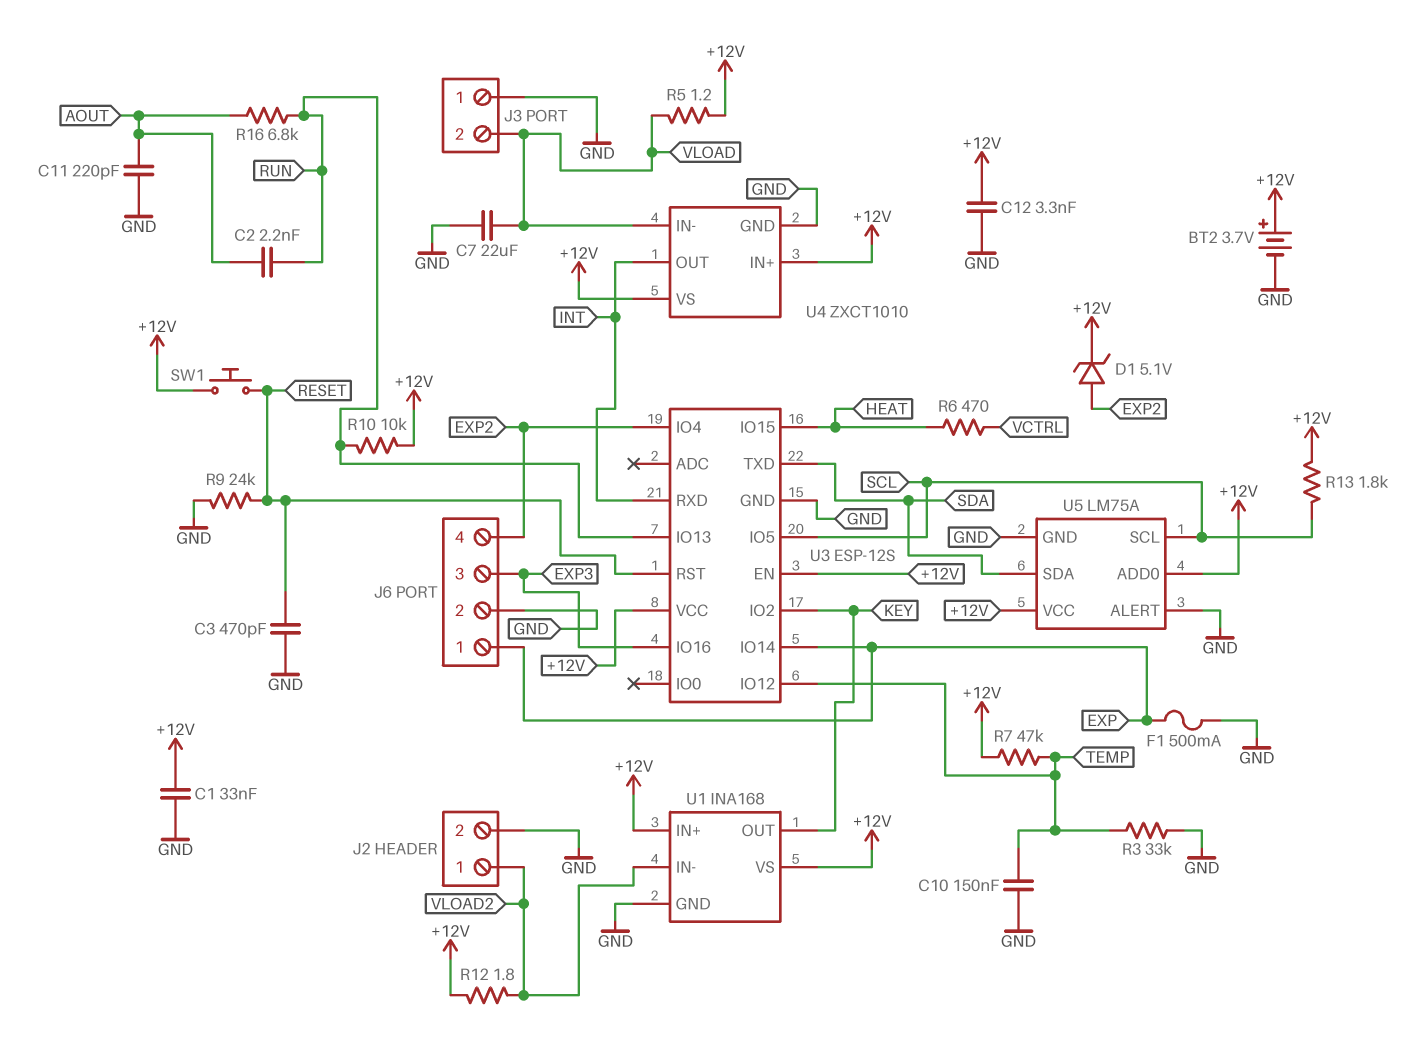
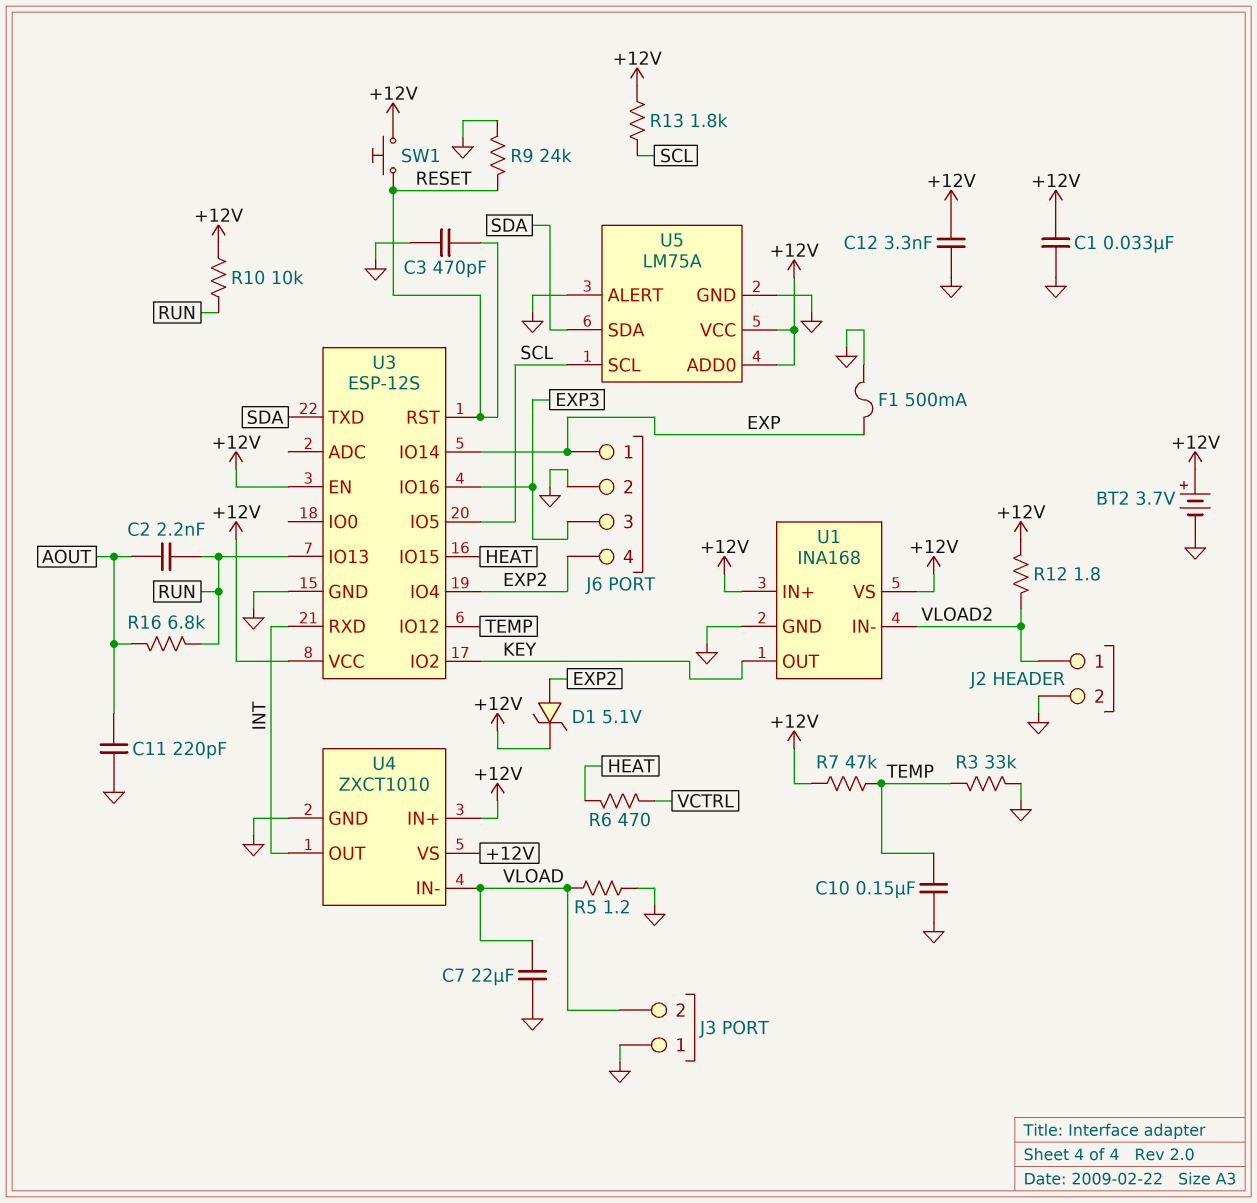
R5: 1.2 (+12V, VLOAD) -> 1.2 (GND, VLOAD)

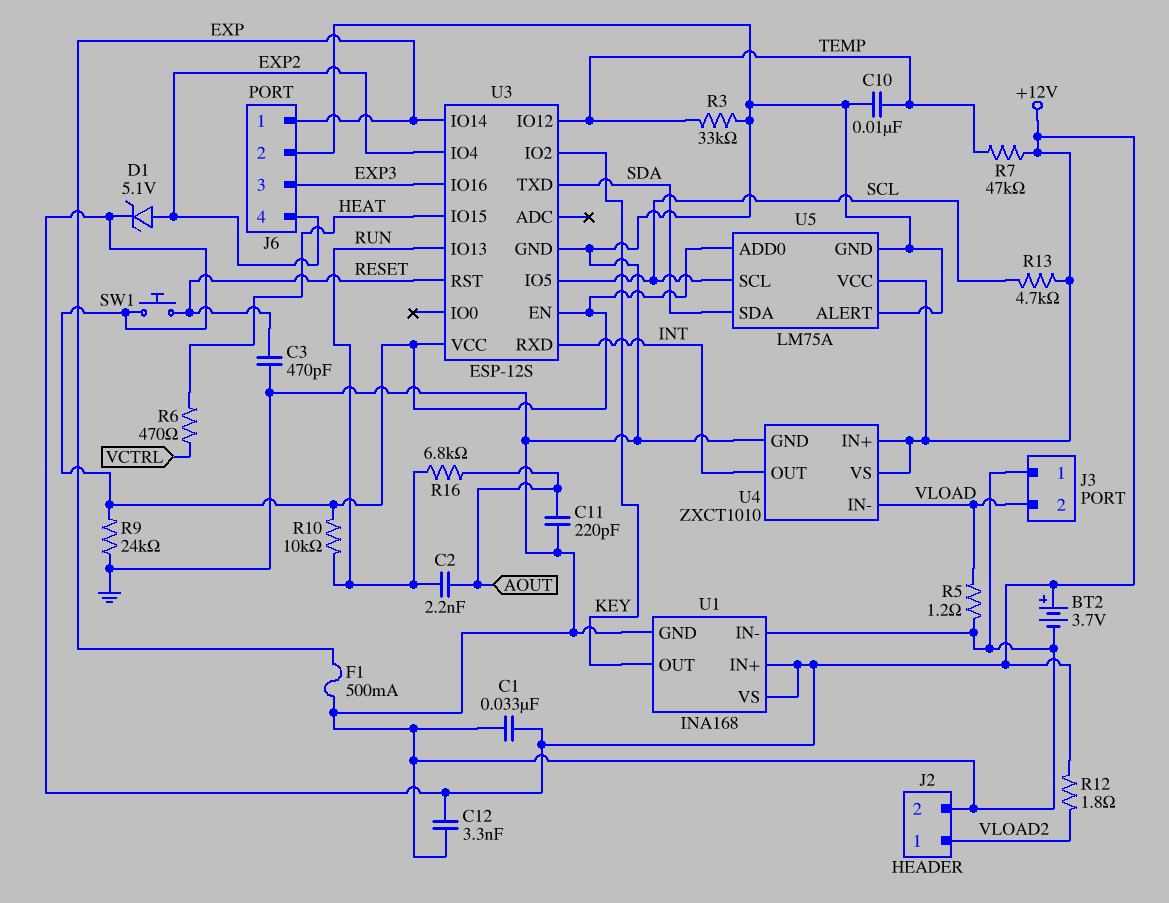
C7: 22uF (GND, VLOAD) -> none
C10: 150nF (GND, TEMP) -> 10nF (GND, TEMP)
R9: 24k (GND, RESET) -> 24k (+12V, GND)
R13: 1.8k (+12V, SCL) -> 4.7k (+12V, SCL)
U1 pin IN-: VLOAD2 -> GND

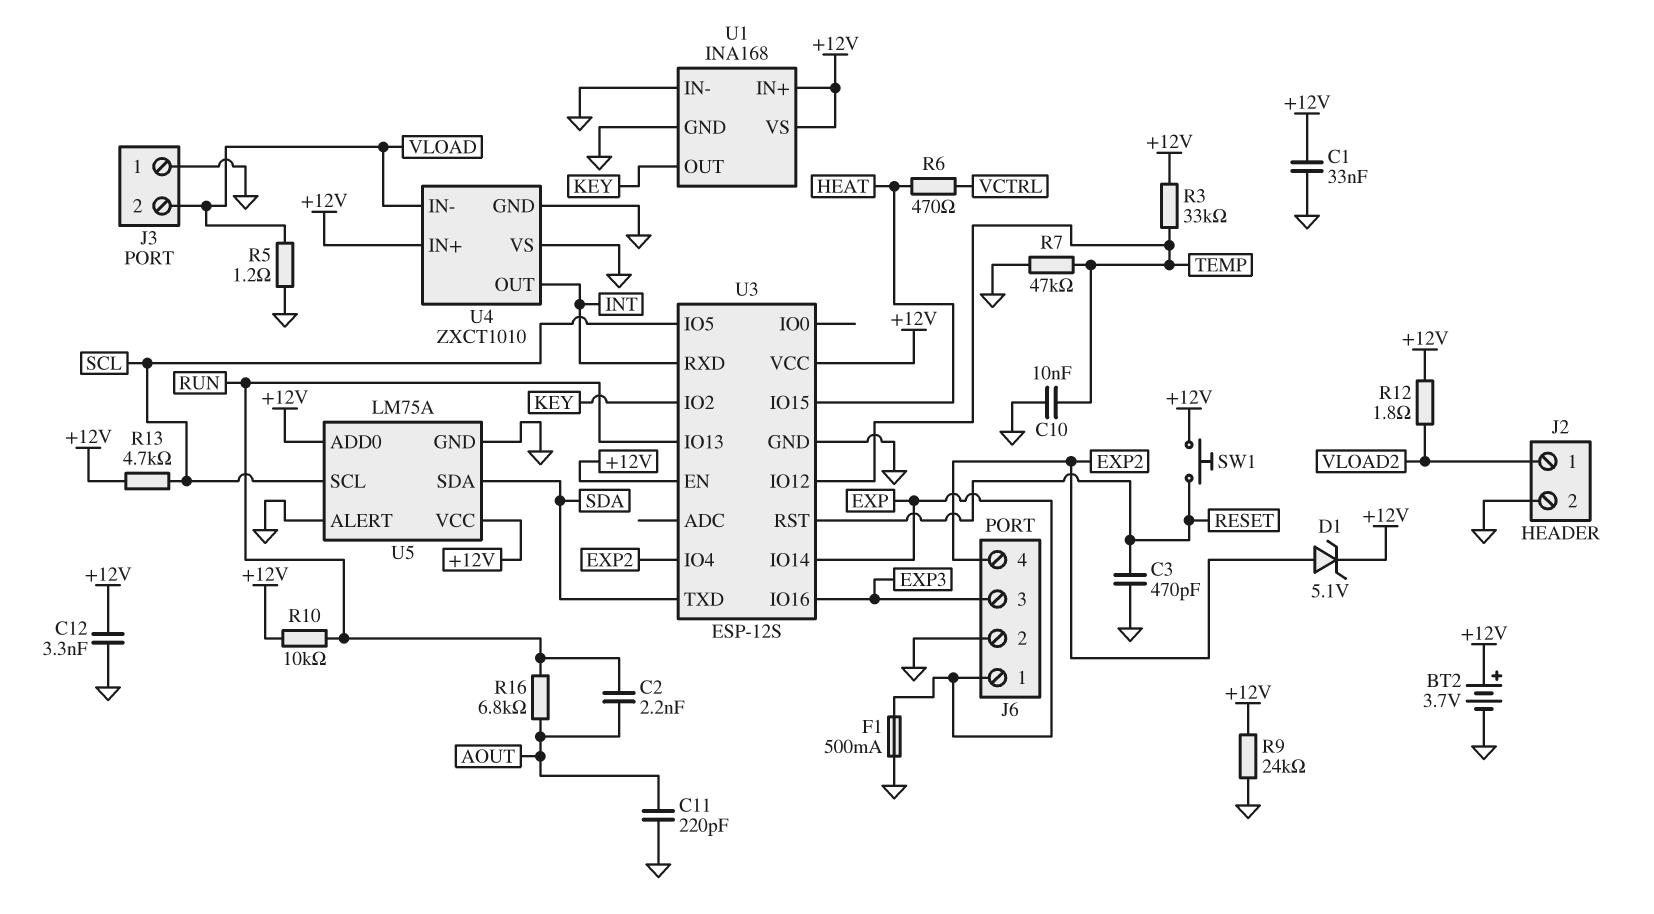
R3: 33k (GND, TEMP) -> 33k (+12V, TEMP)
R7: 47k (+12V, TEMP) -> 47k (GND, TEMP)
U4 pin VS: +12V -> GND

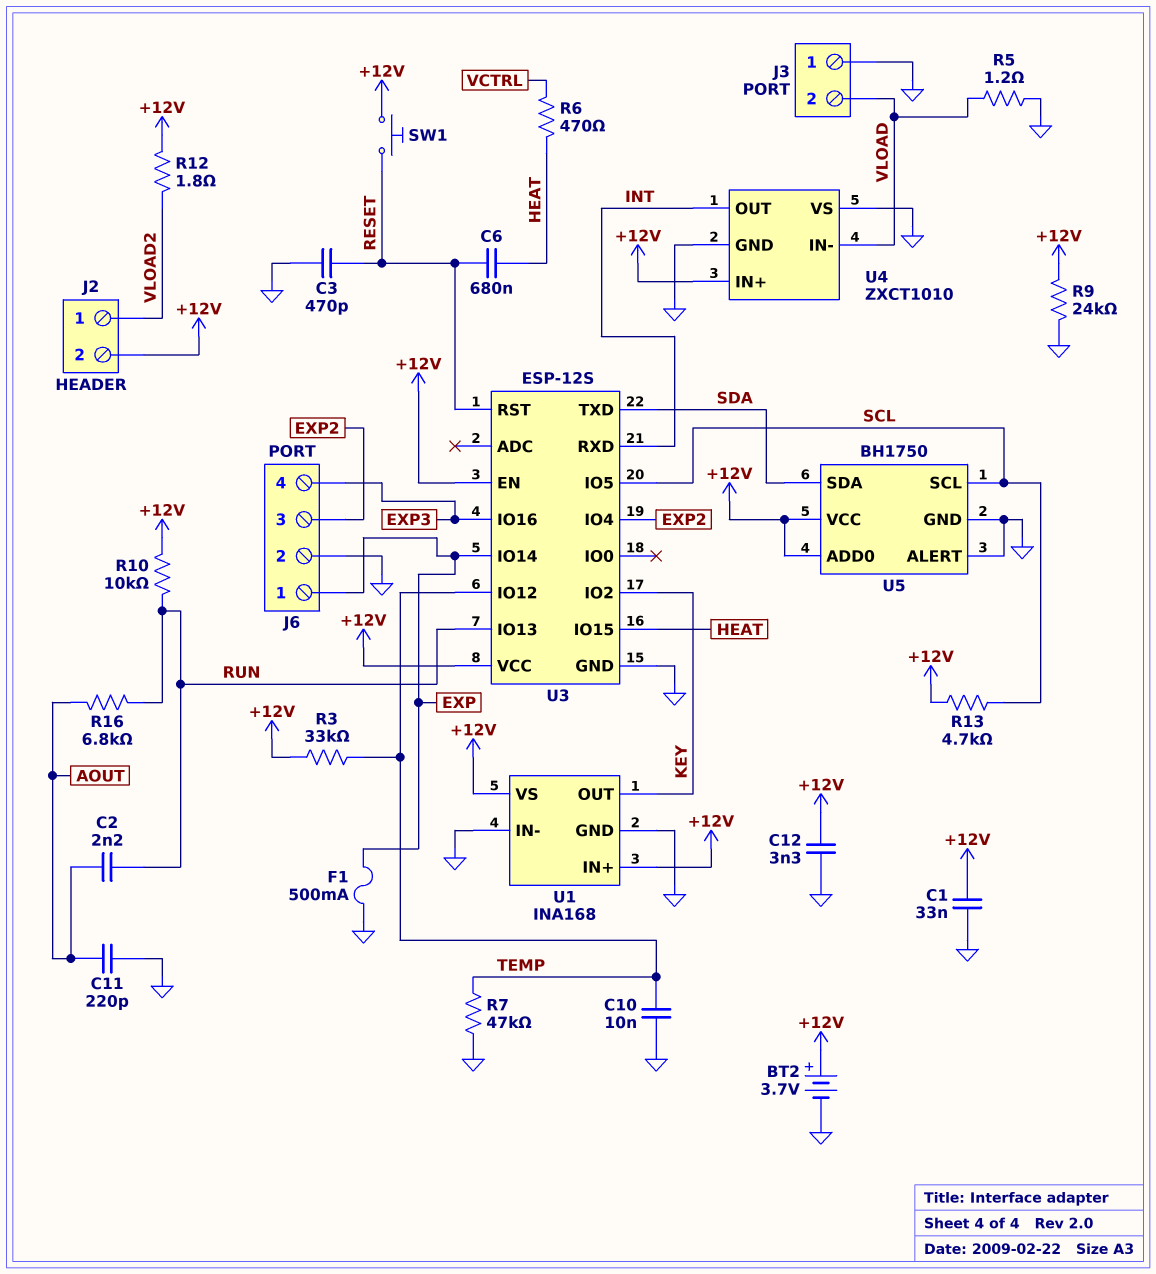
C6: none -> 680nF (HEAT, RESET)
D1: zener 5.1V (A EXP2, K +12V) -> none
J2 pin 2: GND -> +12V
J6 pin 3: EXP3 -> EXP2
J6 pin 4: EXP2 -> EXP3
U5: LM75A -> BH1750

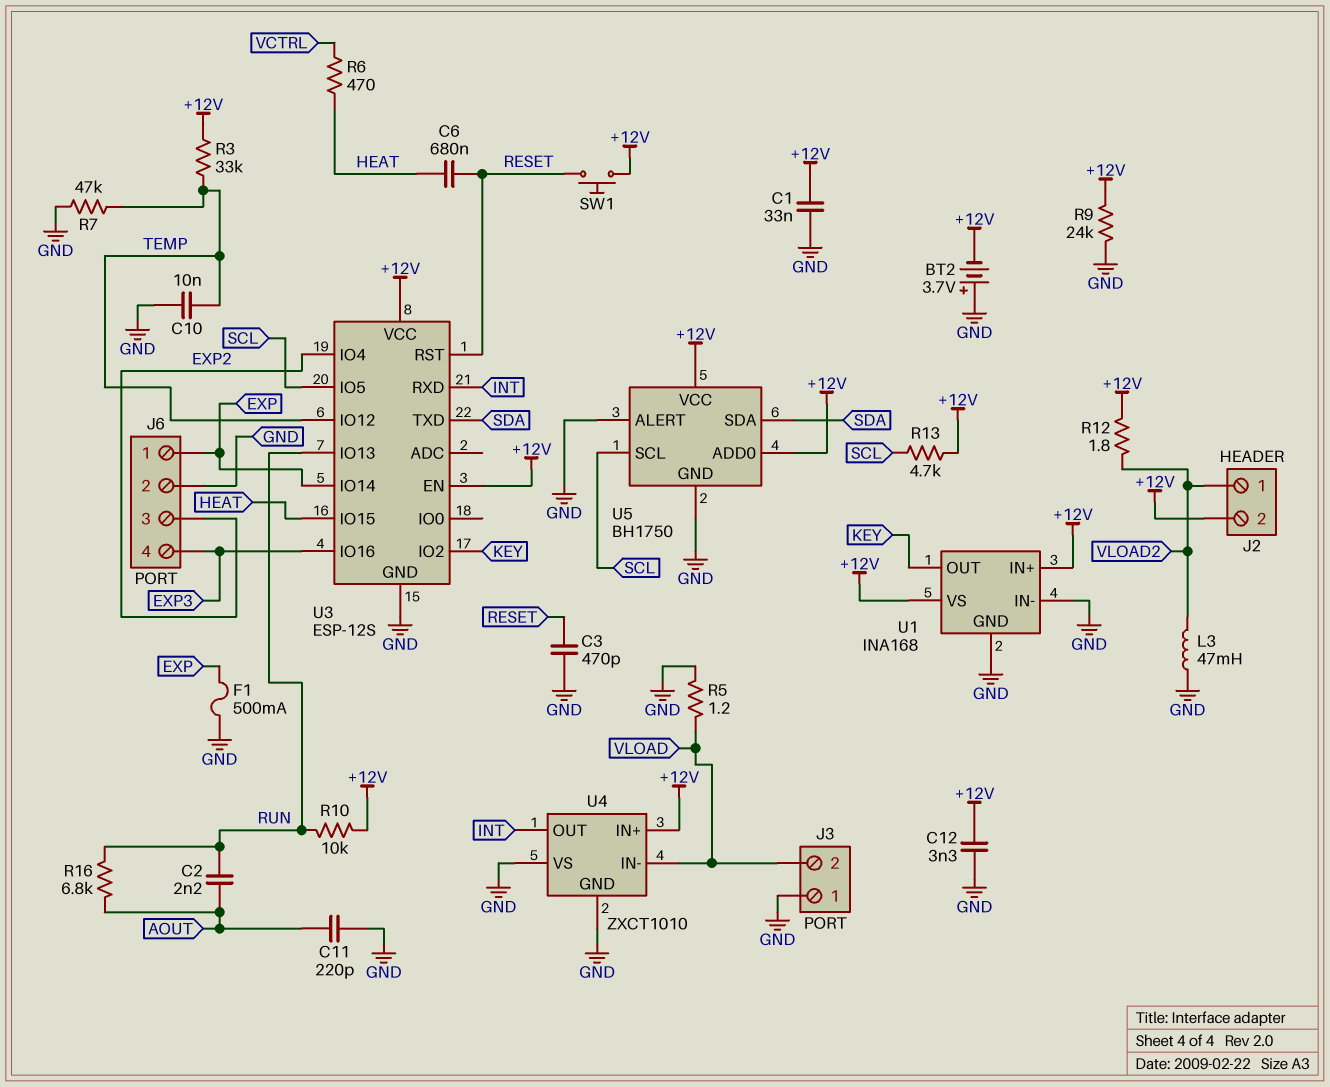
BT2: 3.7V (plus +12V, minus GND) -> 3.7V (plus GND, minus +12V)
L3: none -> 47mH (GND, VLOAD2)

